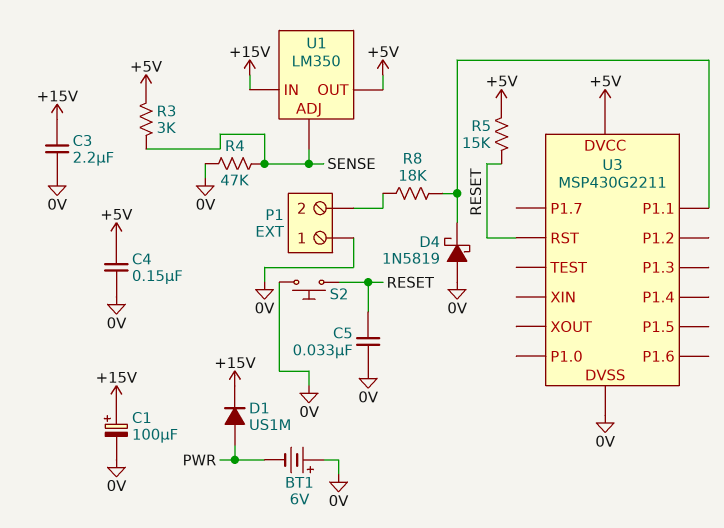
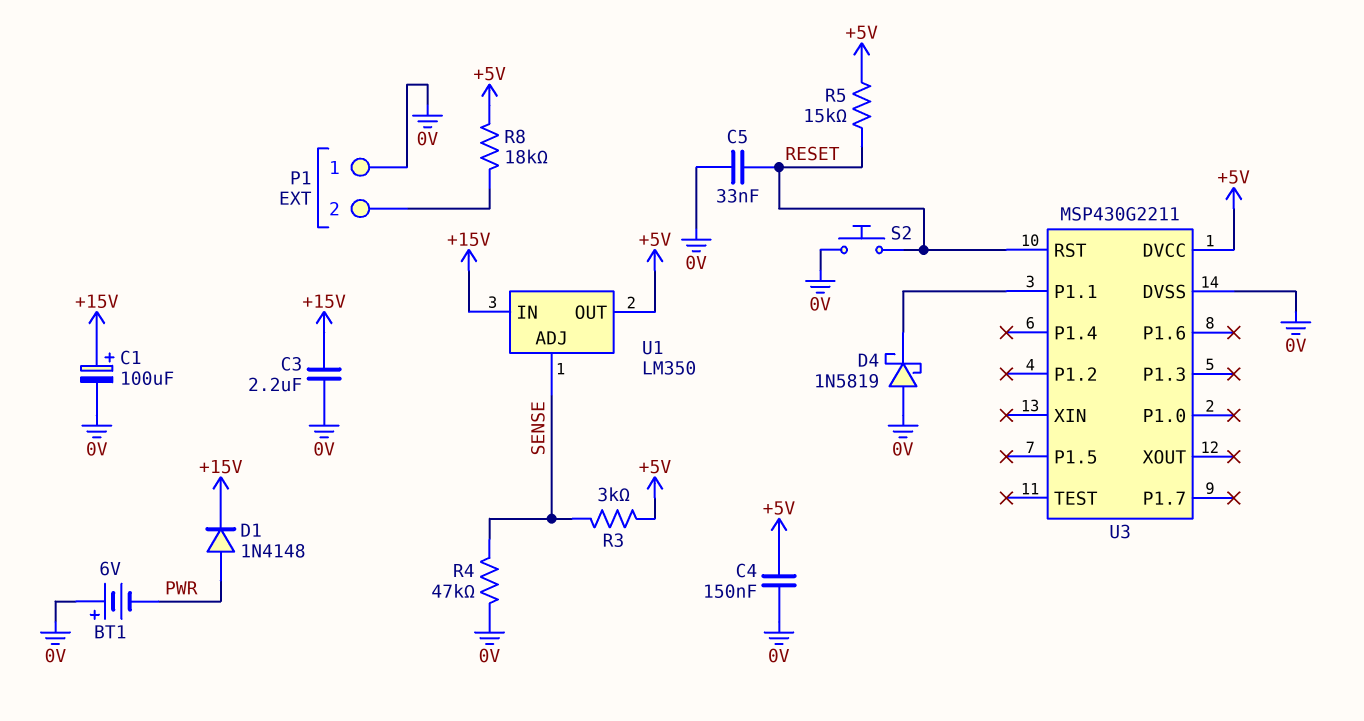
D1: diode US1M (A PWR, K +15V) -> diode 1N4148 (A PWR, K +15V)
R8: 18k (P1/2, U3/P1.1) -> 18k (+5V, P1/2)

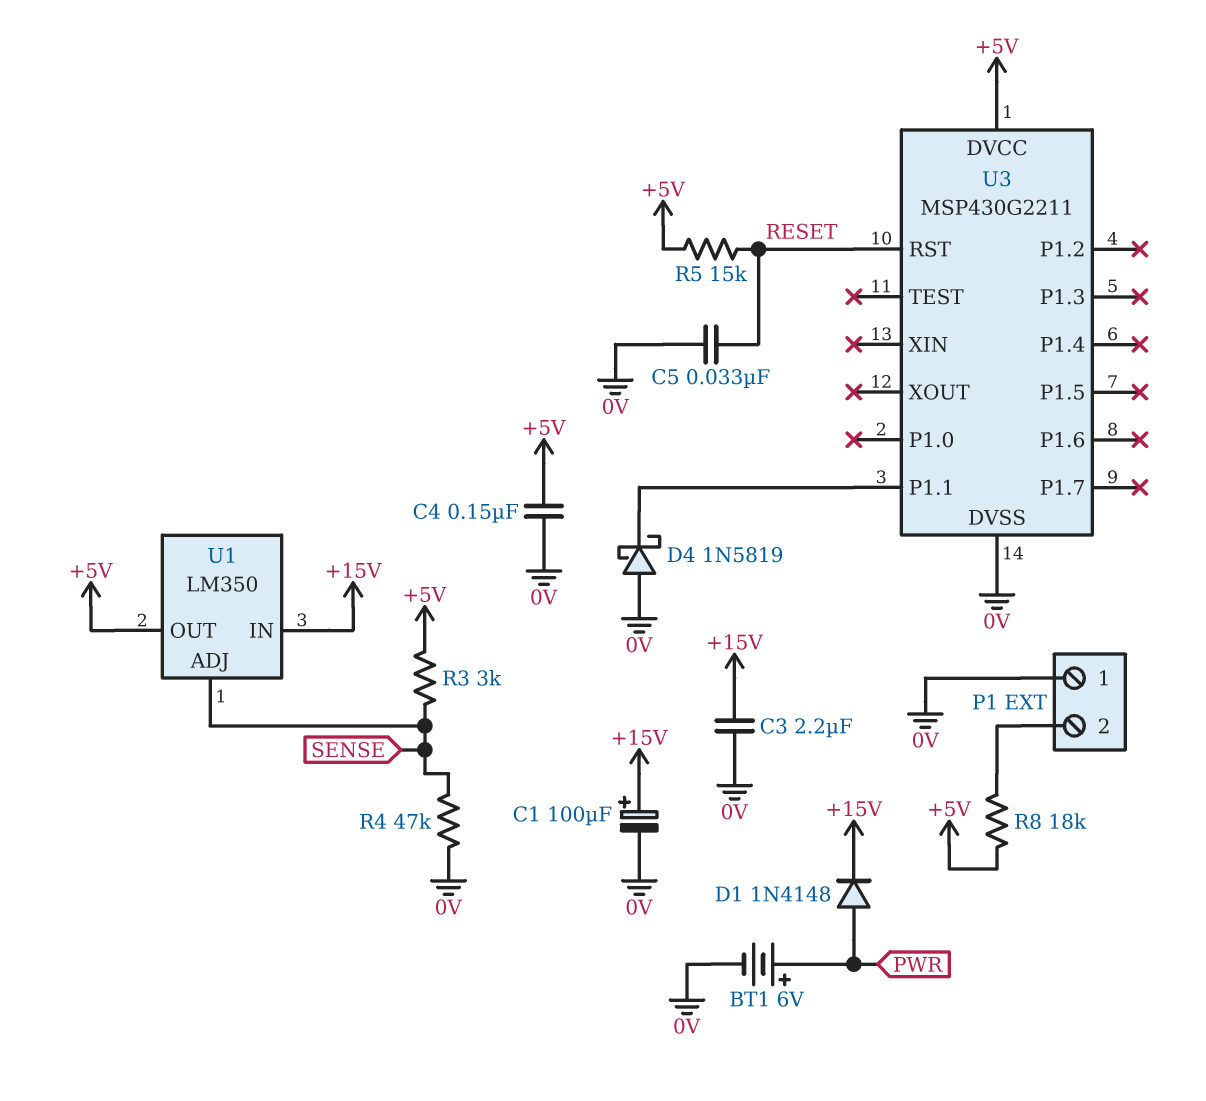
BT1: 6V (plus 0V, minus PWR) -> 6V (plus PWR, minus 0V)
S2: button (0V, RESET) -> none

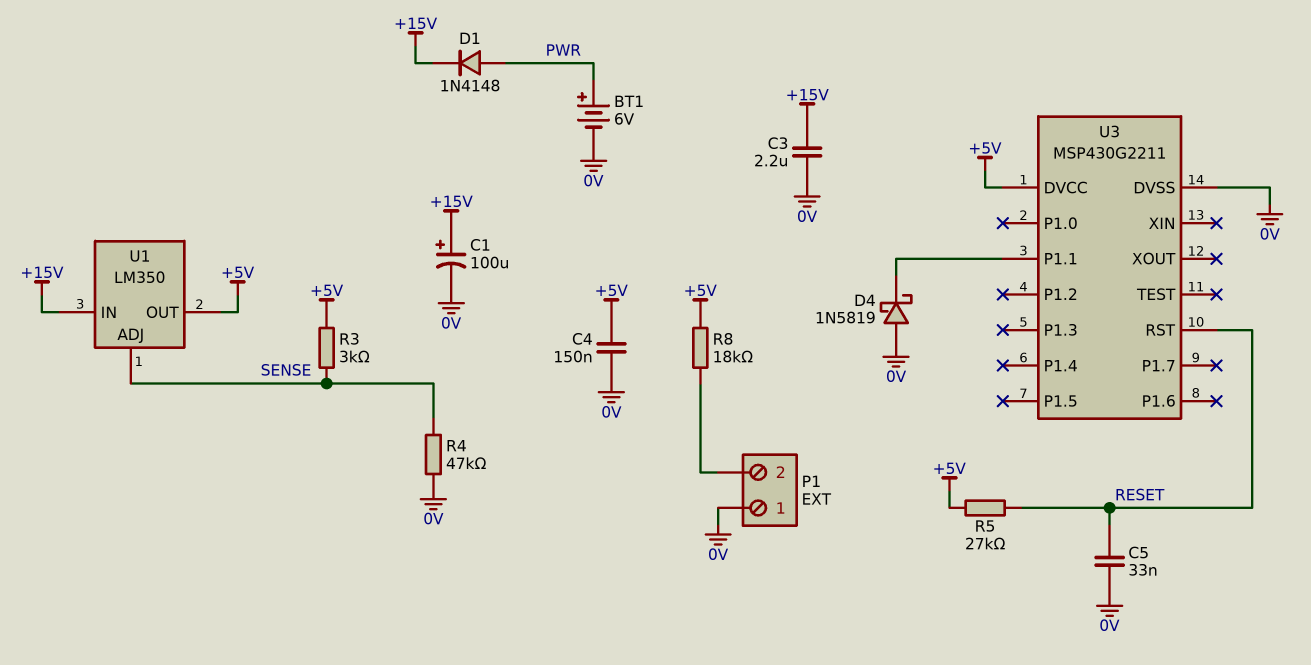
R5: 15k (+5V, RESET) -> 27k (+5V, RESET)

